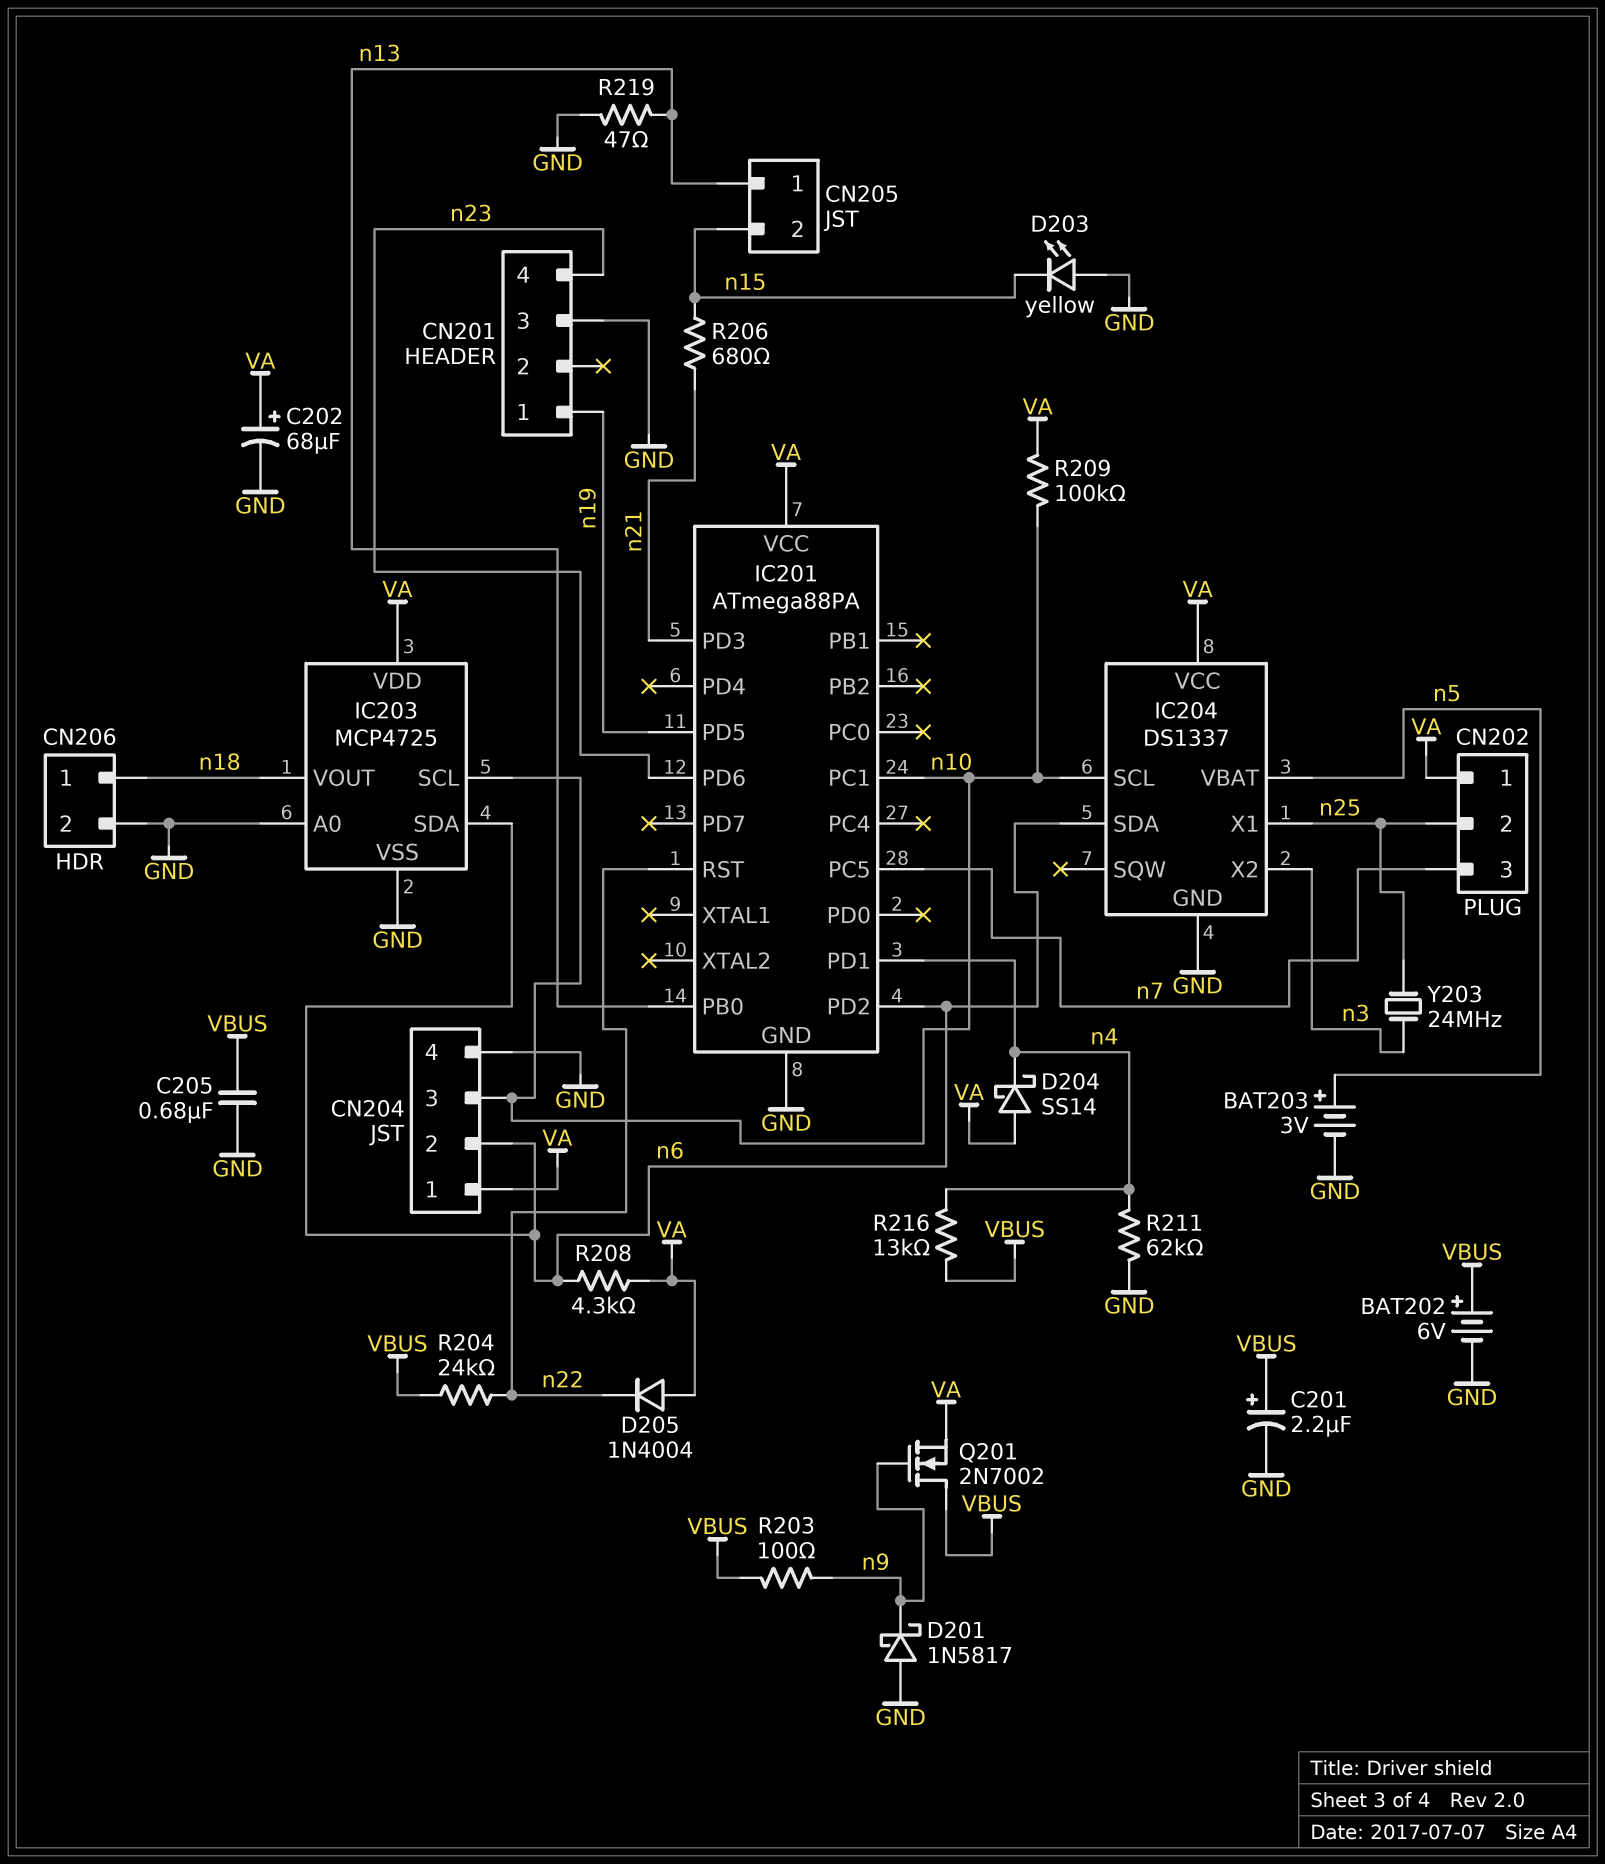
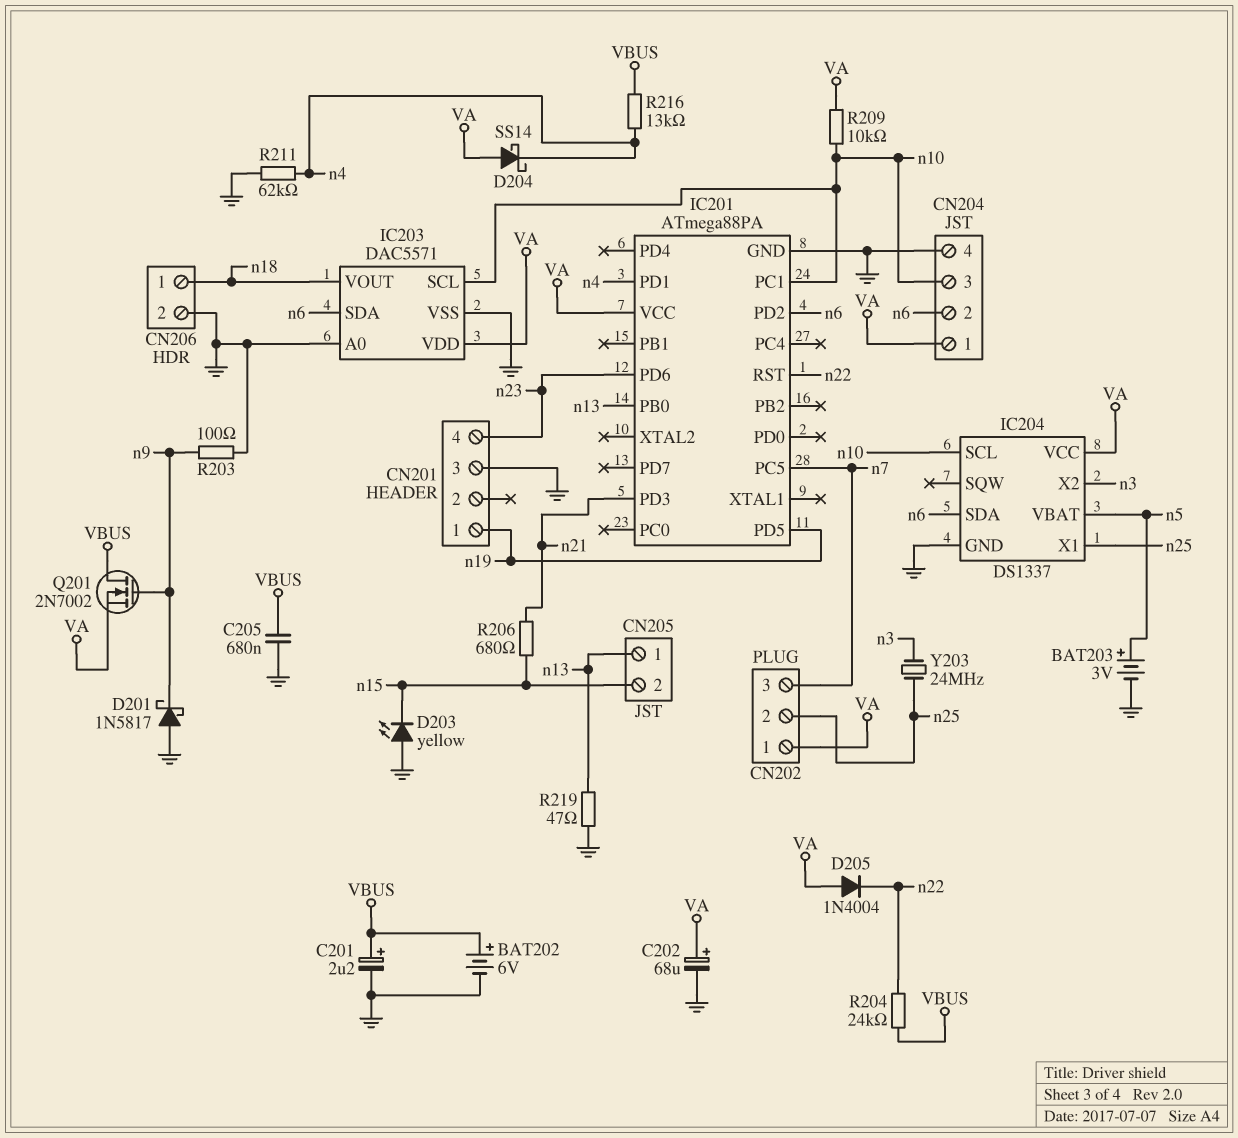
IC203: MCP4725 -> DAC5571
R203: 100 (VBUS, n9) -> 100 (GND, n9)
R208: 4.3k (VA, n6) -> none
R209: 100k (VA, n10) -> 10k (VA, n10)

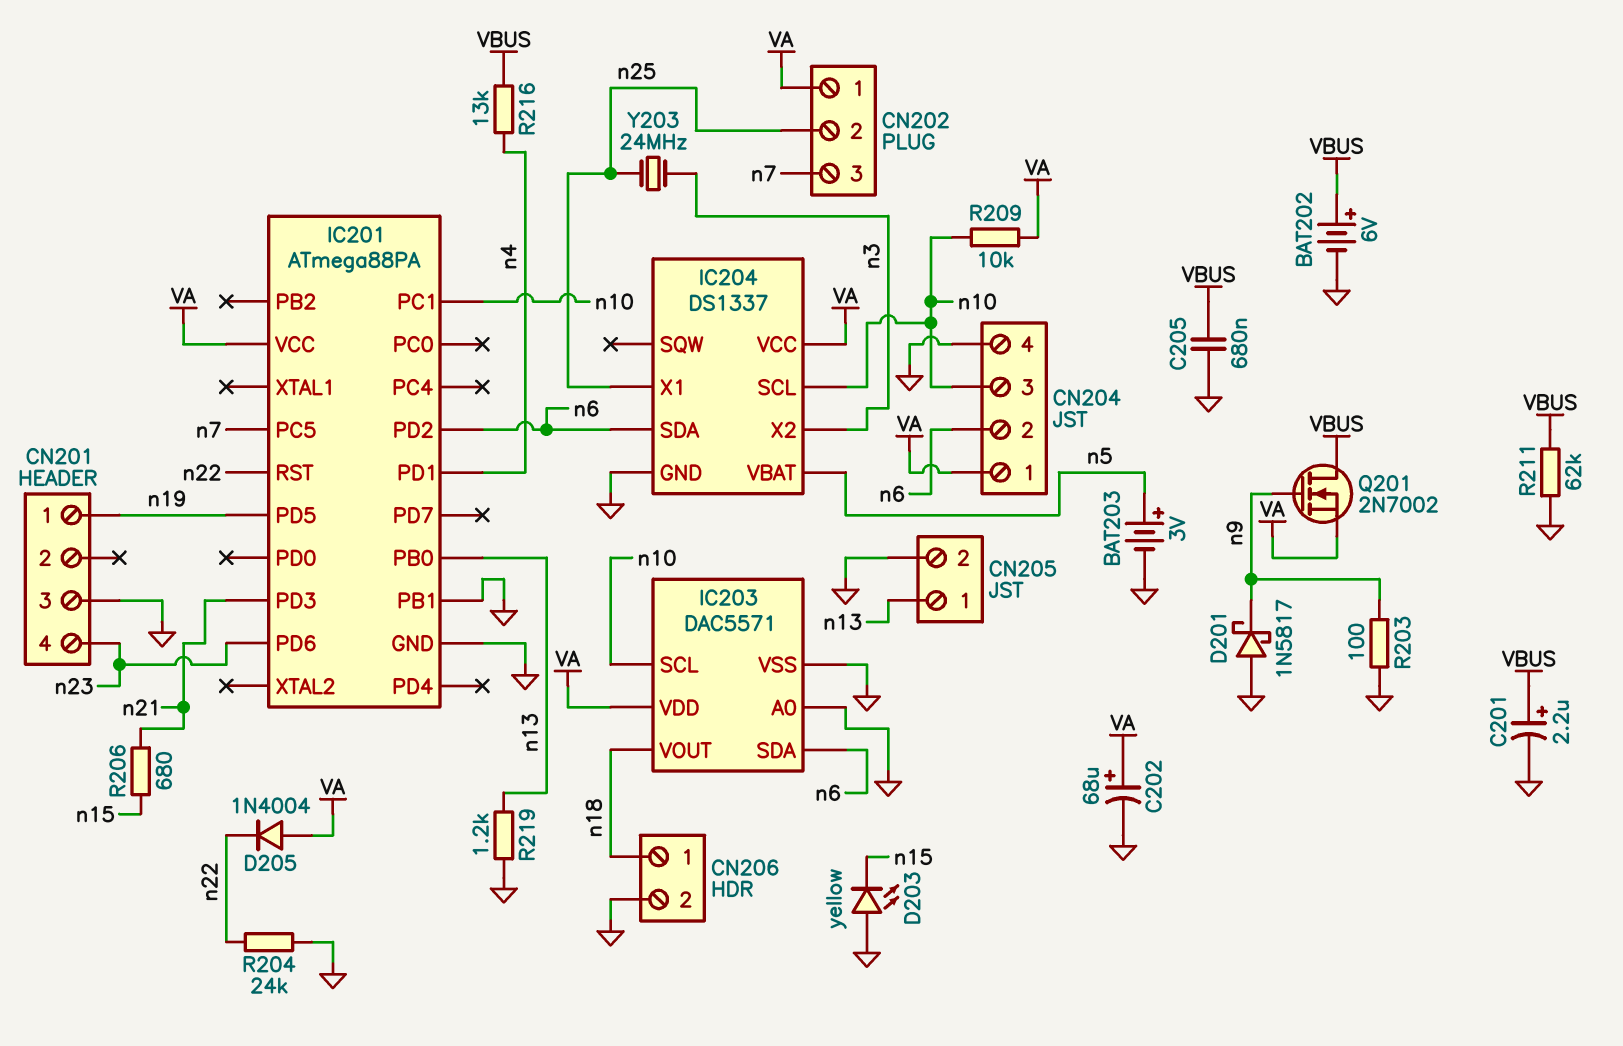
CN205 pin 2: n15 -> GND
D204: schottky SS14 (A VA, K n4) -> none
IC201 pin PB1: none -> GND
R204: 24k (VBUS, n22) -> 24k (GND, n22)
R211: 62k (GND, n4) -> 62k (GND, VBUS)
R219: 47 (GND, n13) -> 1.2k (GND, n13)

